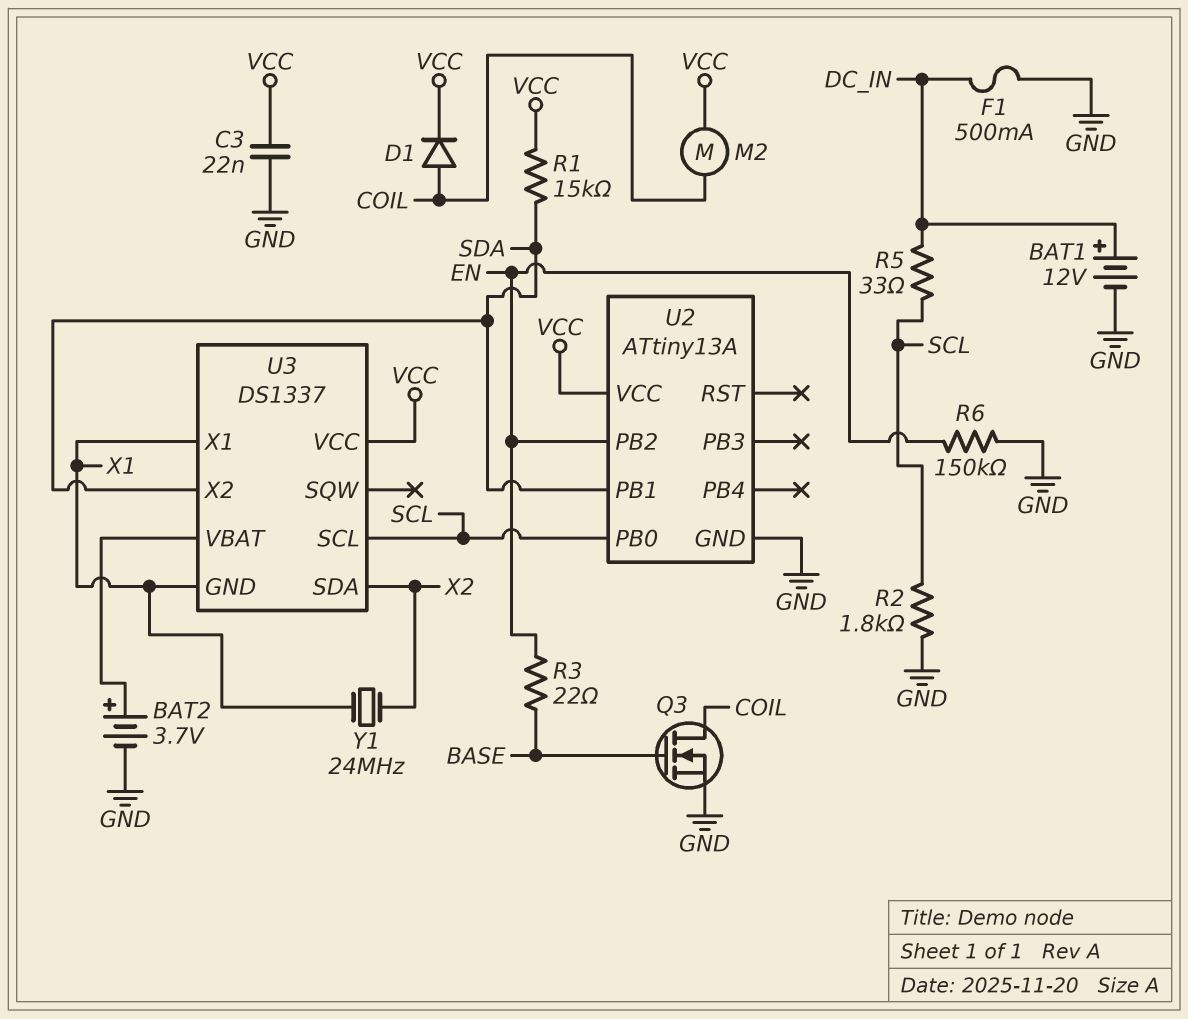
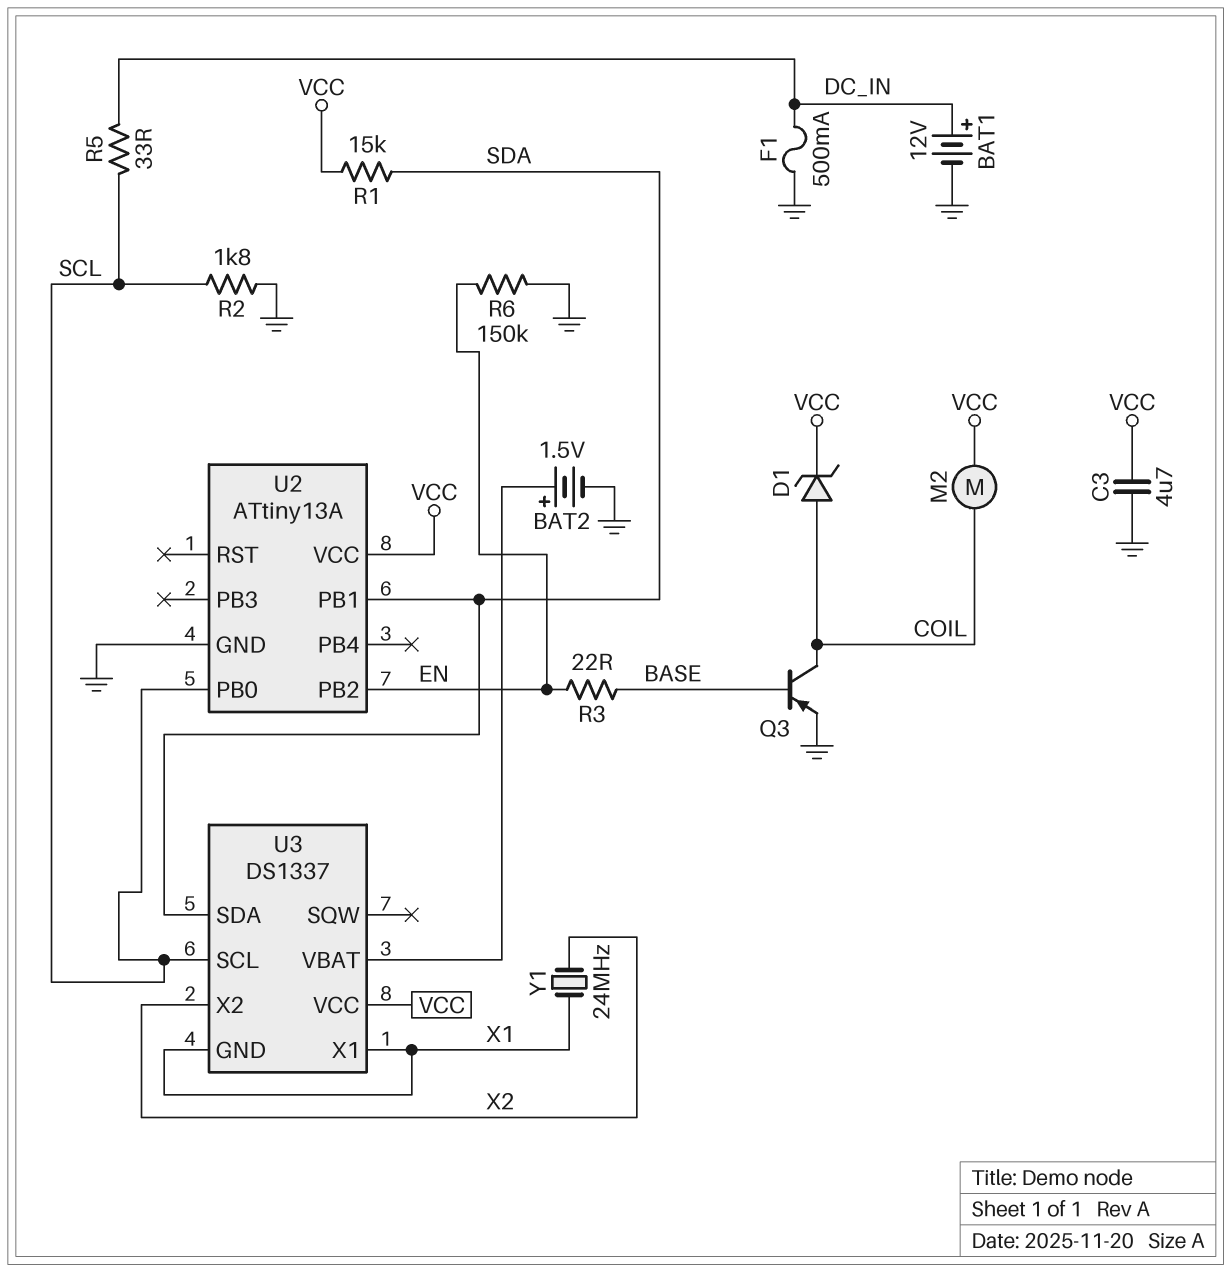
BAT2: 3.7V (plus U3/VBAT, minus GND) -> 1.5V (plus U3/VBAT, minus GND)
C3: 22nF (GND, VCC) -> 4.7uF (GND, VCC)
D1: diode (A COIL, K VCC) -> zener (A COIL, K VCC)
Q3: NMOS (G BASE, D COIL, S GND) -> PNP (B BASE, C COIL, E GND)
U3 pin SDA: X2 -> SDA
U3 pin X2: SDA -> X2

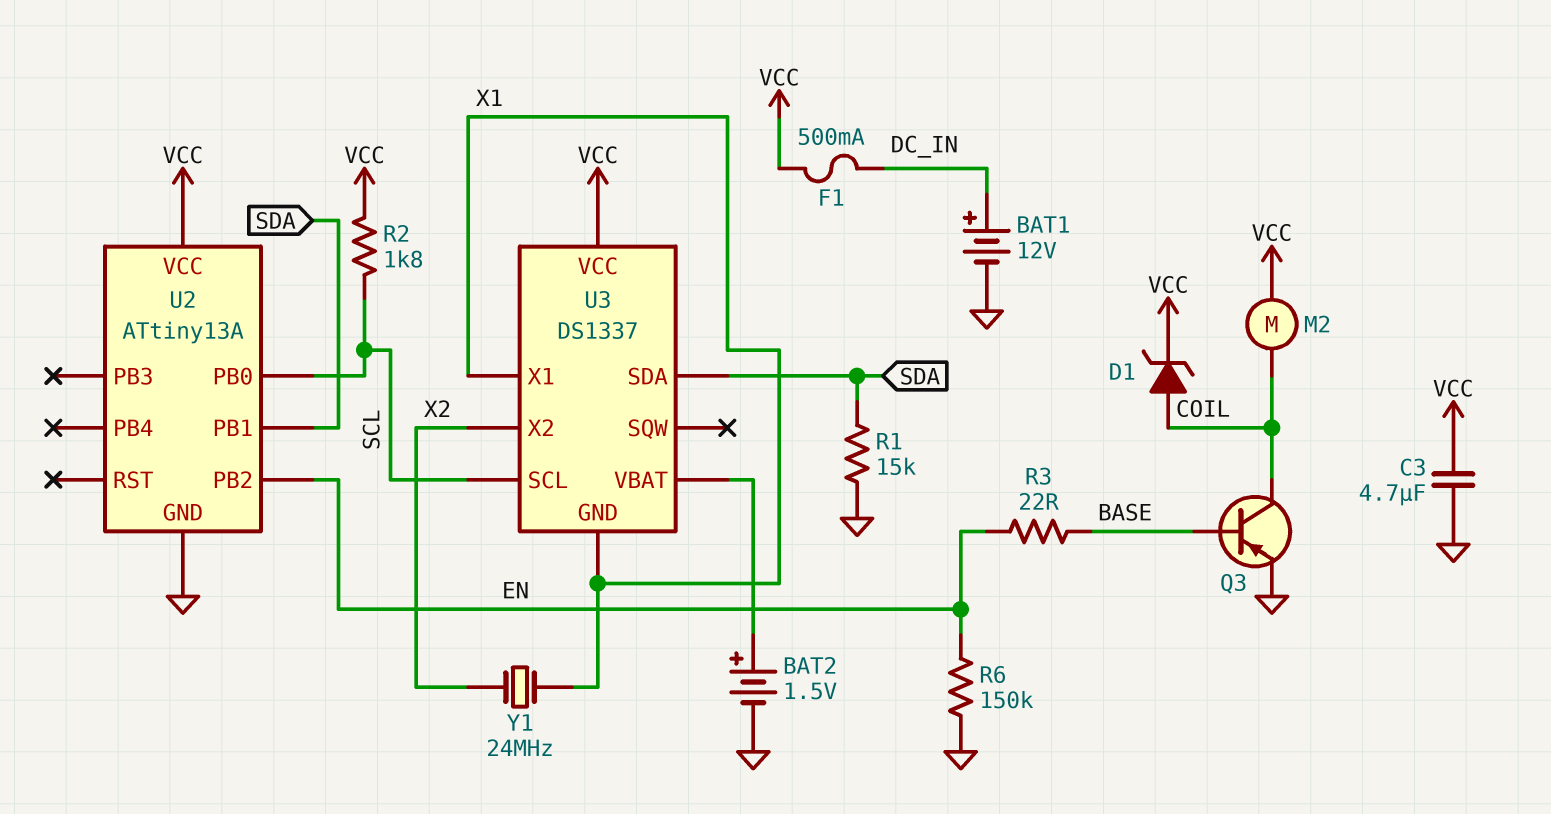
F1: 500mA (DC_IN, GND) -> 500mA (DC_IN, VCC)
R1: 15k (SDA, VCC) -> 15k (GND, SDA)
R2: 1.8k (GND, SCL) -> 1.8k (SCL, VCC)
R5: 33 (DC_IN, SCL) -> none

